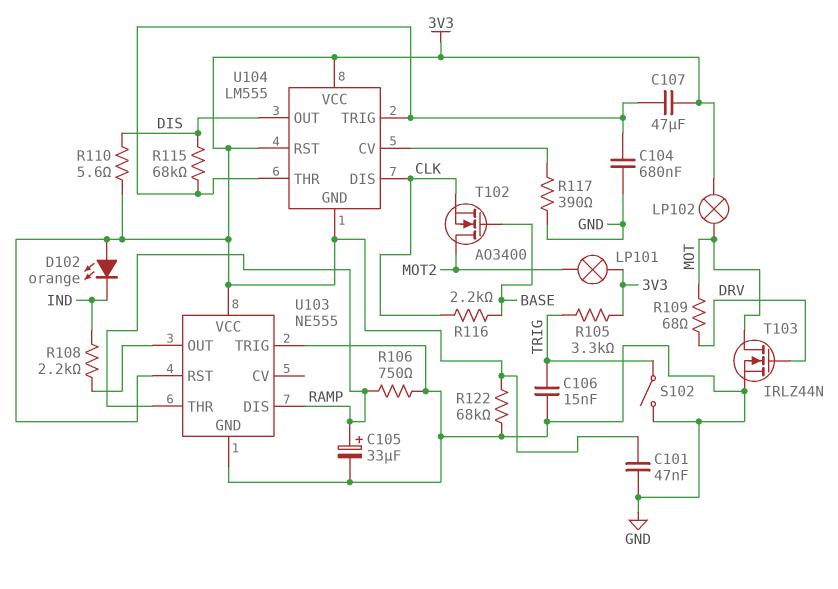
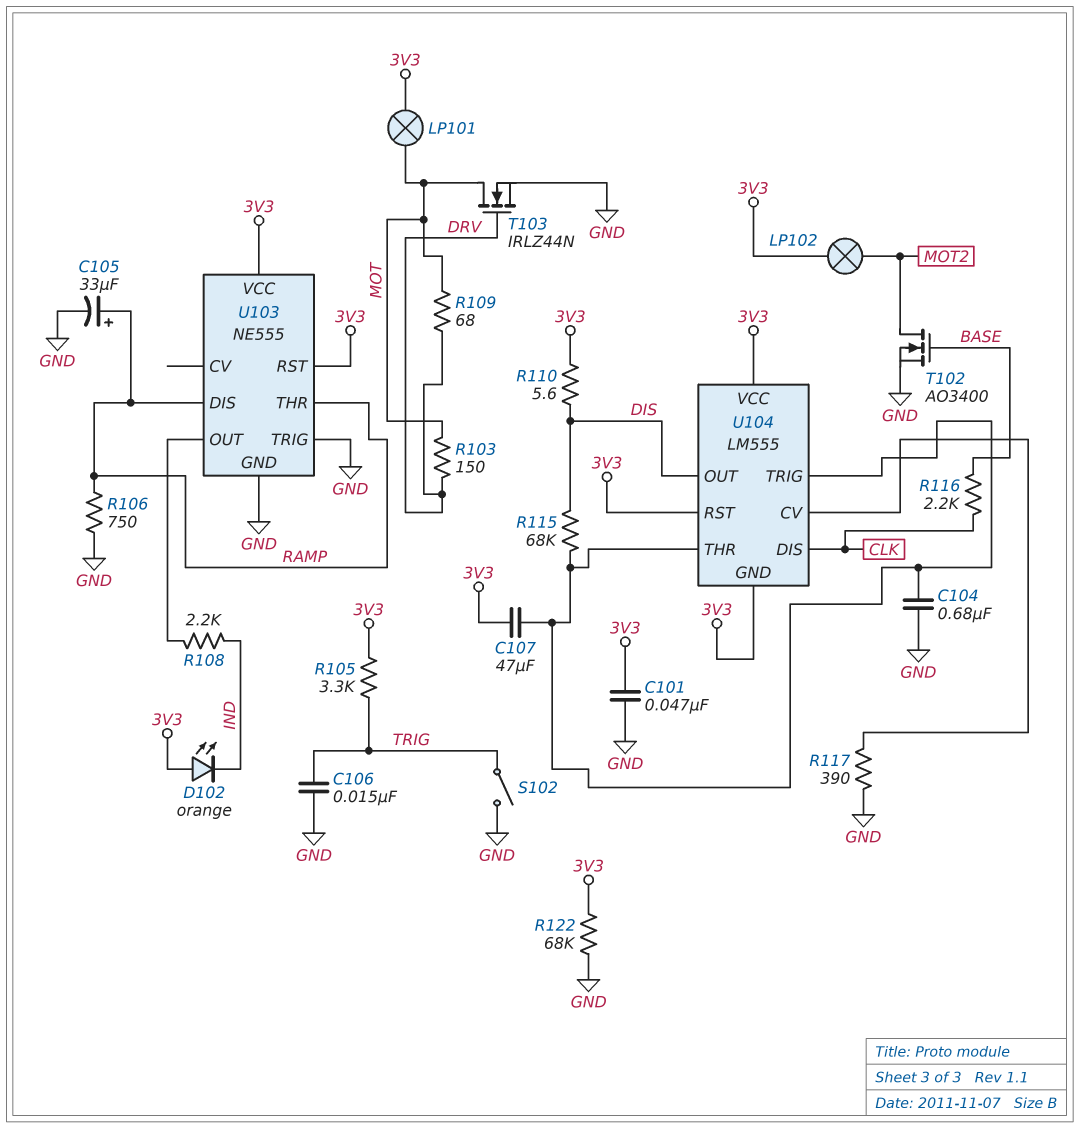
LP101: lamp (3V3, MOT2) -> lamp (3V3, MOT)
LP102: lamp (3V3, MOT) -> lamp (3V3, MOT2)
R103: none -> 150 (DRV, MOT)
T102: NMOS AO3400 (G BASE, D MOT2, S CLK) -> NMOS AO3400 (G BASE, D MOT2, S GND)

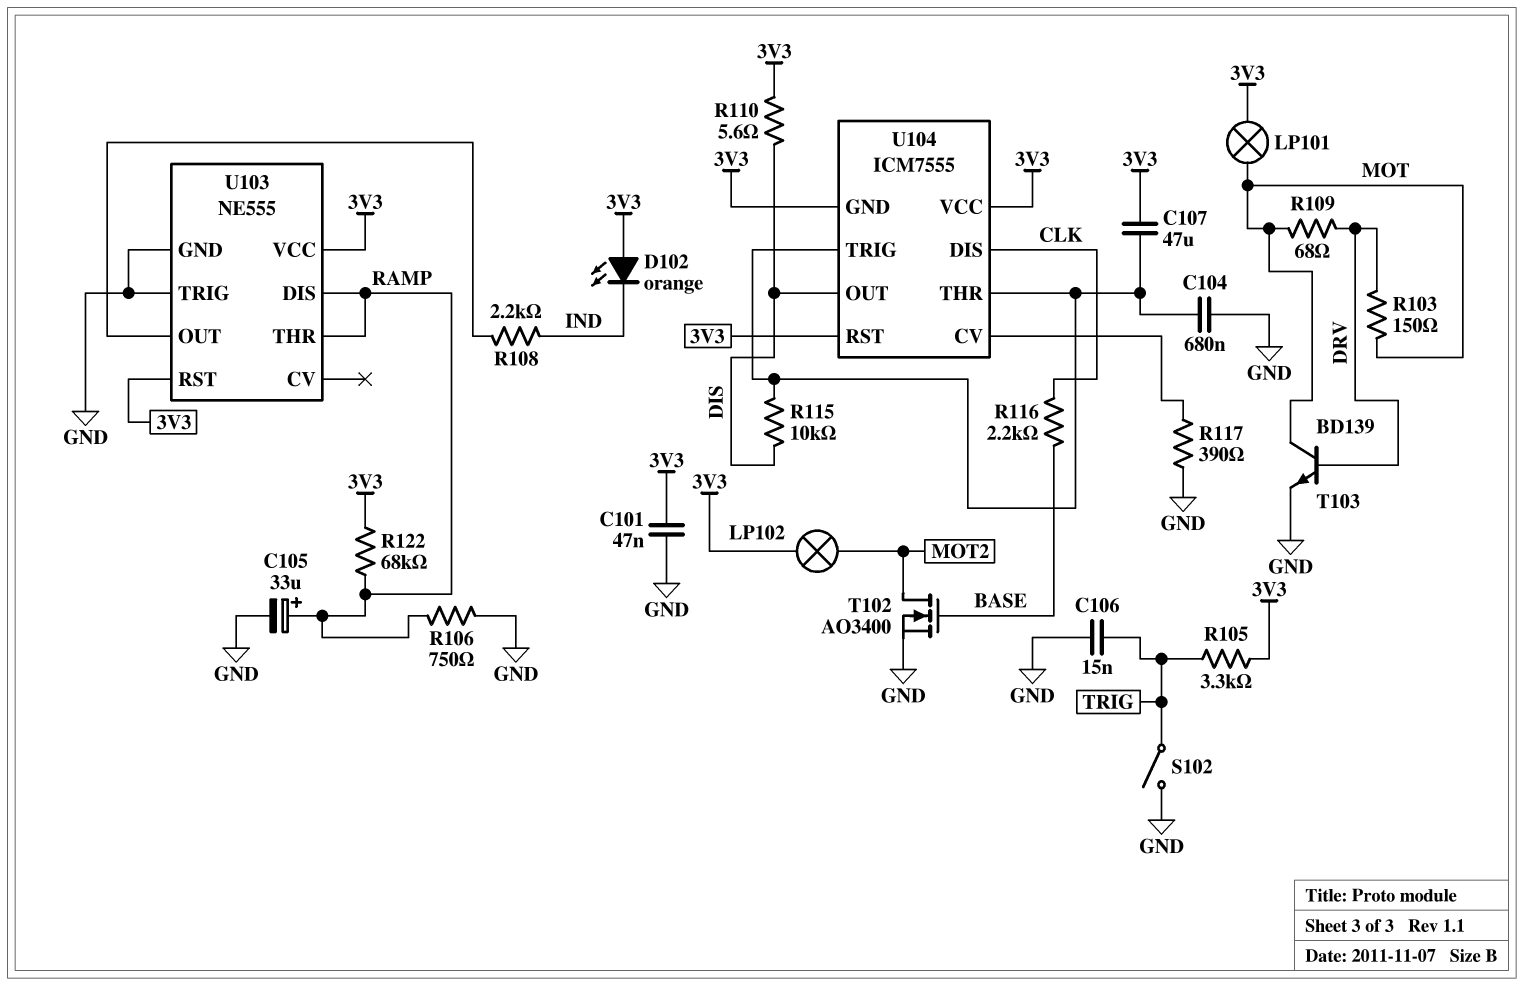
R115: 68k (DIS, U104/THR) -> 10k (DIS, U104/THR)
R122: 68k (3V3, GND) -> 68k (3V3, RAMP)
T103: NMOS IRLZ44N (G DRV, D MOT, S GND) -> NPN BD139 (B DRV, C MOT, E GND)
U104: LM555 -> ICM7555

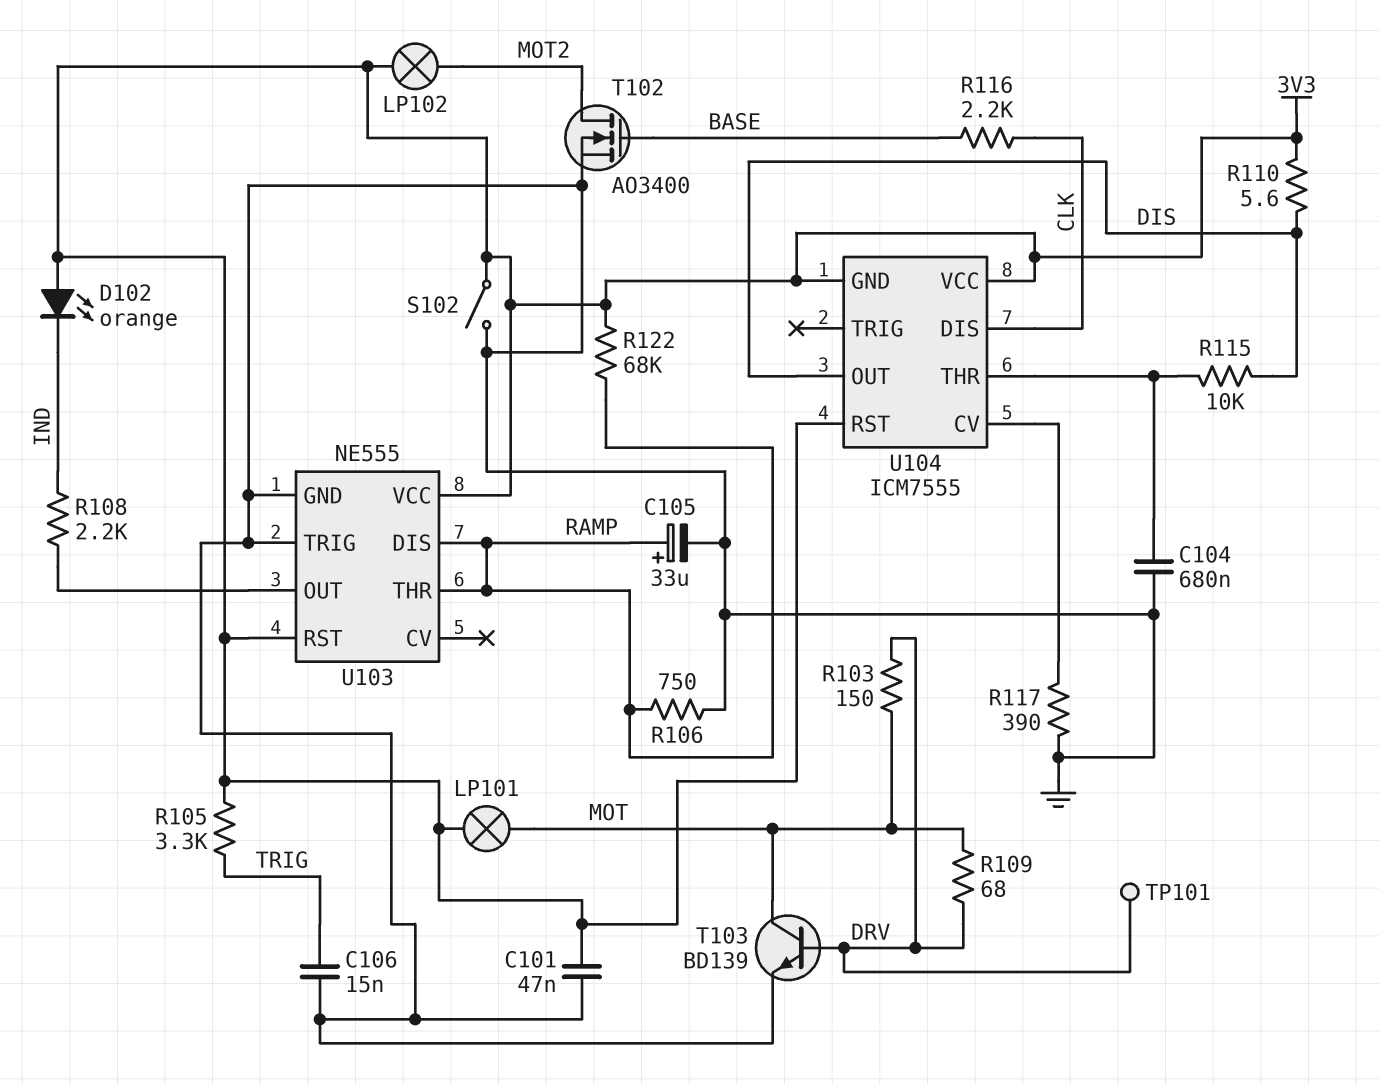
C107: 47uF (3V3, U104/THR) -> none
S102: switch (GND, TRIG) -> switch (3V3, GND)
TP101: none -> test point (DRV)
U104 pin TRIG: U104/THR -> none

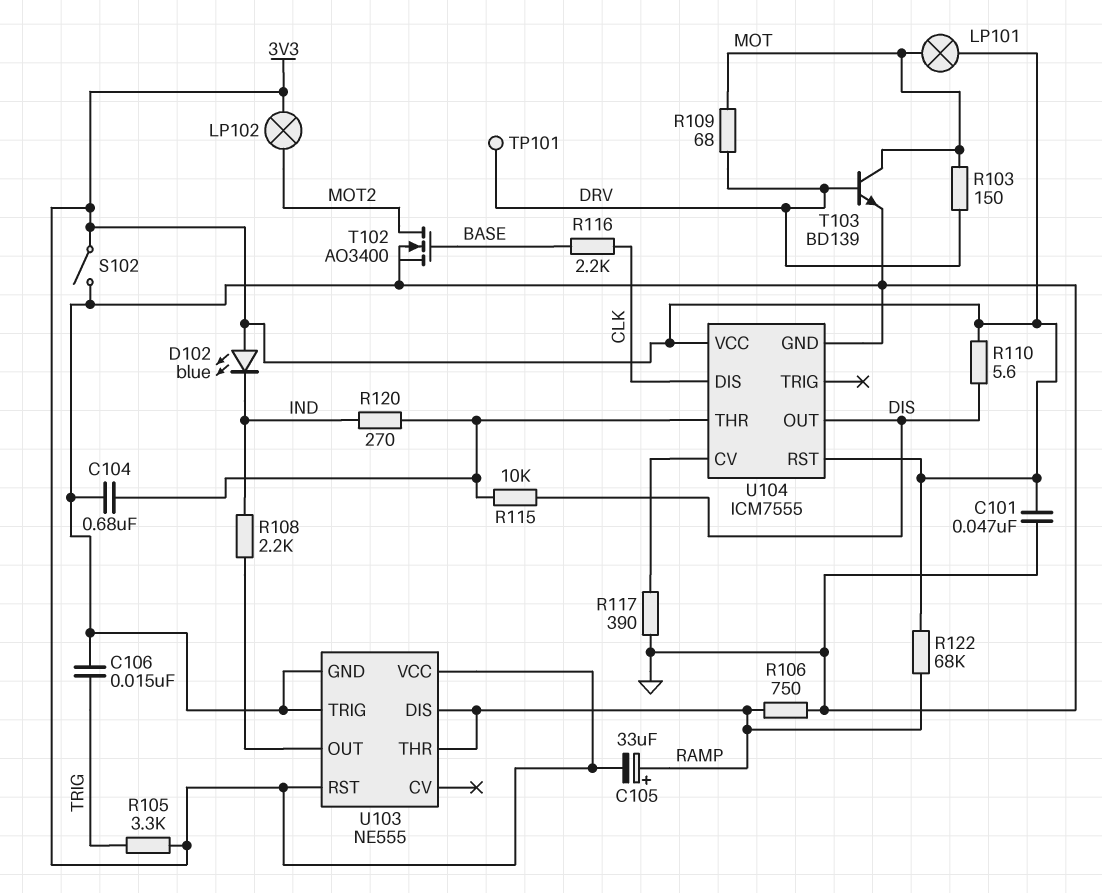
C105: 33uF (plus RAMP, minus GND) -> 33uF (plus RAMP, minus 3V3)
D102: LED orange (A 3V3, K IND) -> LED blue (A 3V3, K IND)
R120: none -> 270 (IND, U104/THR)
U104 pin GND: 3V3 -> GND

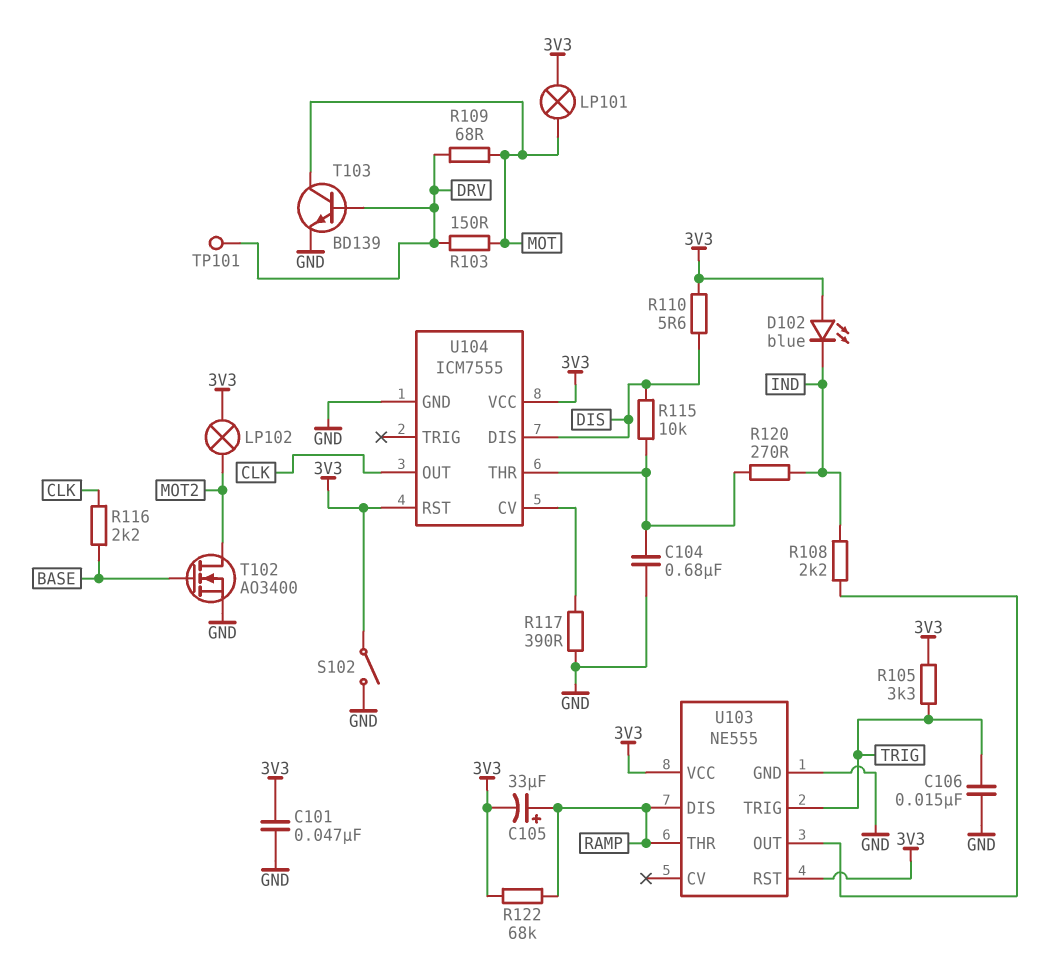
R106: 750 (GND, RAMP) -> none
U103 pin TRIG: GND -> TRIG
U104 pin DIS: CLK -> DIS
U104 pin OUT: DIS -> CLK

